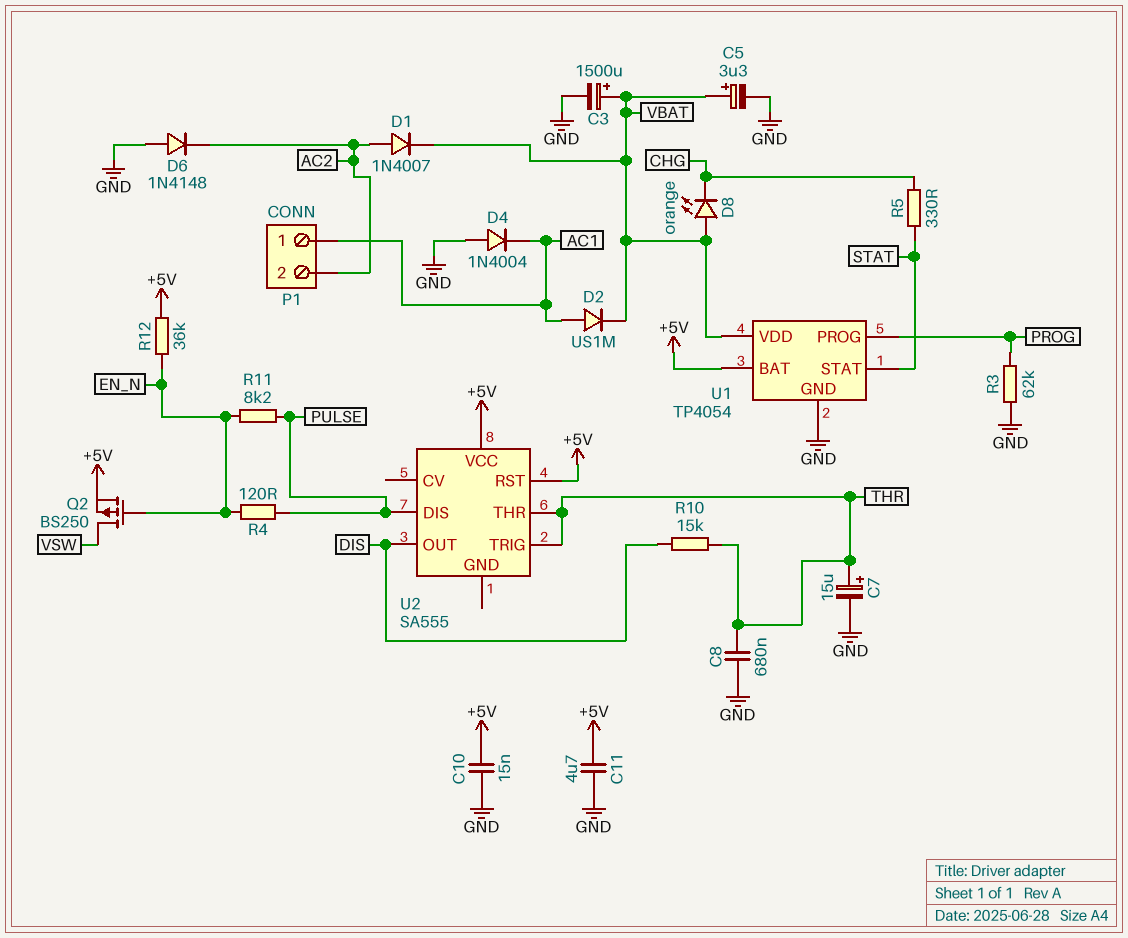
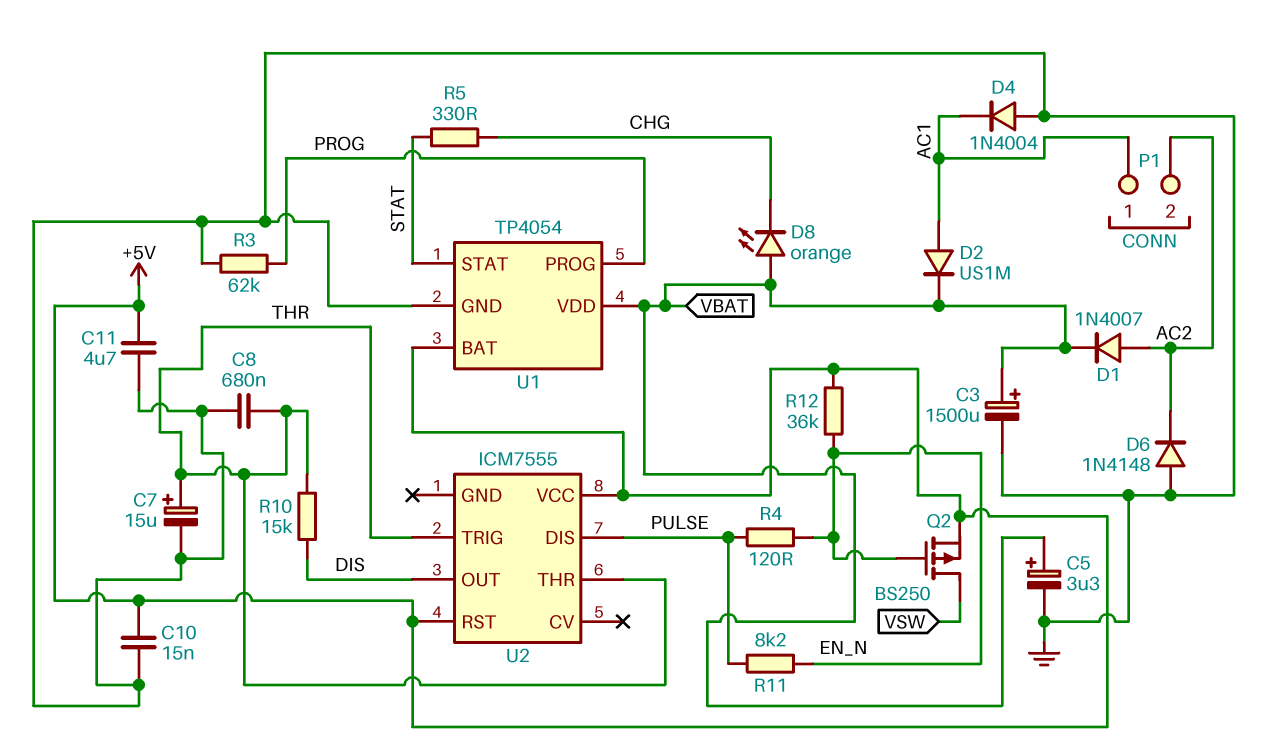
U2: SA555 -> ICM7555

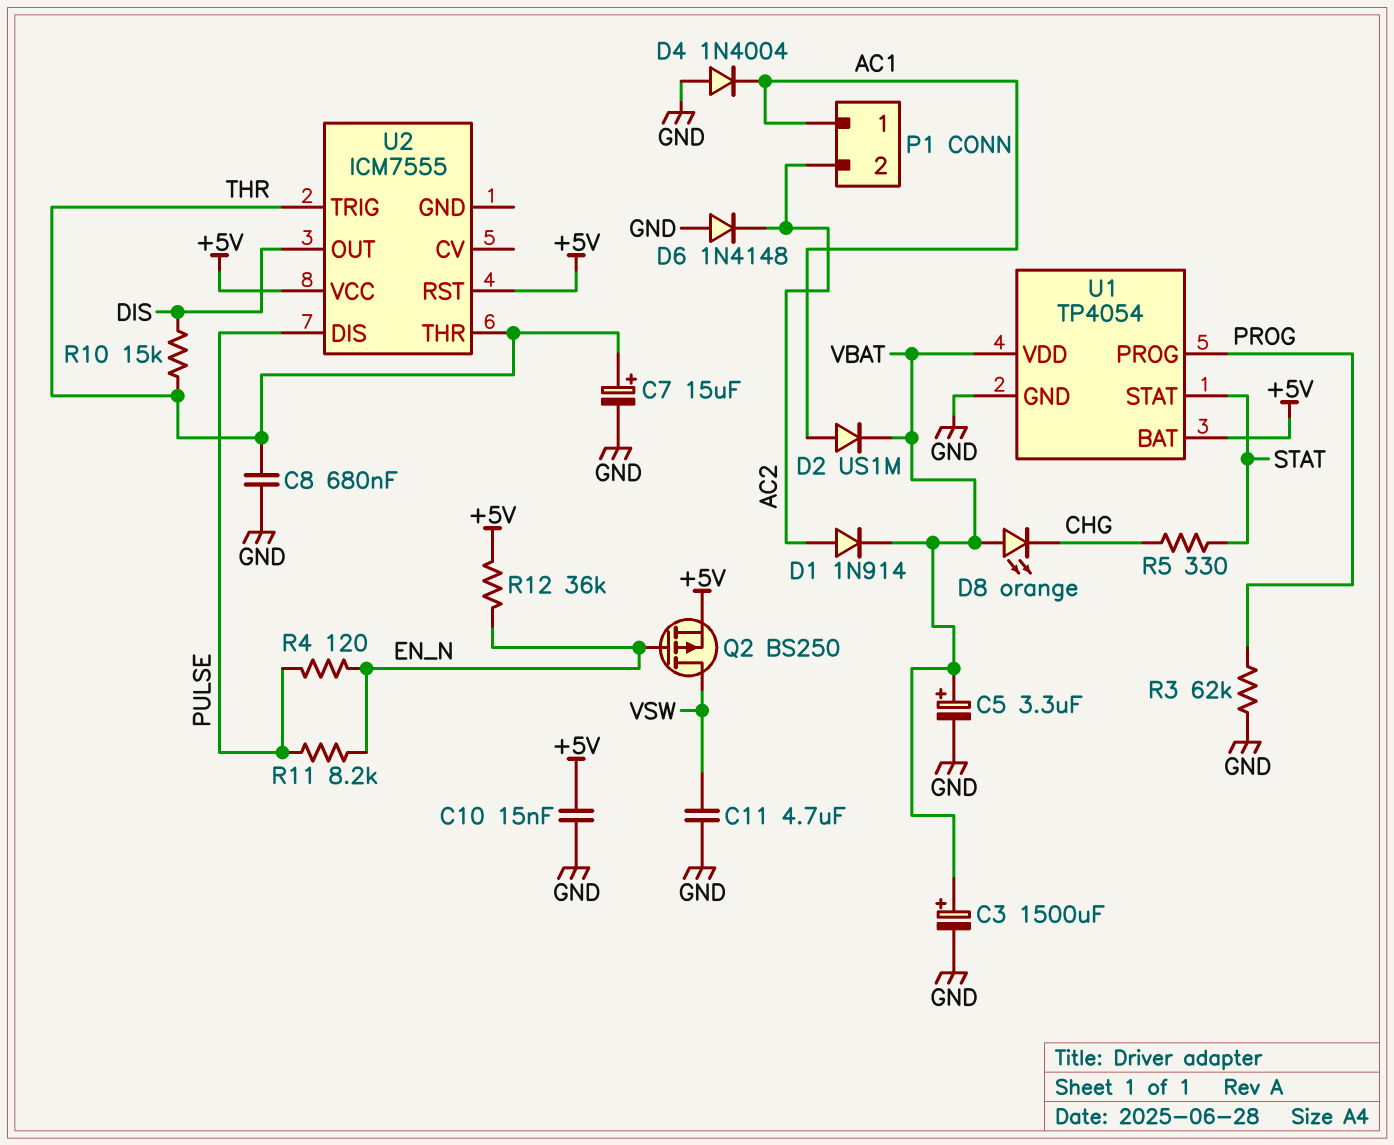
C11: 4.7uF (+5V, GND) -> 4.7uF (GND, VSW)
D1: diode 1N4007 (A AC2, K VBAT) -> diode 1N914 (A AC2, K VBAT)

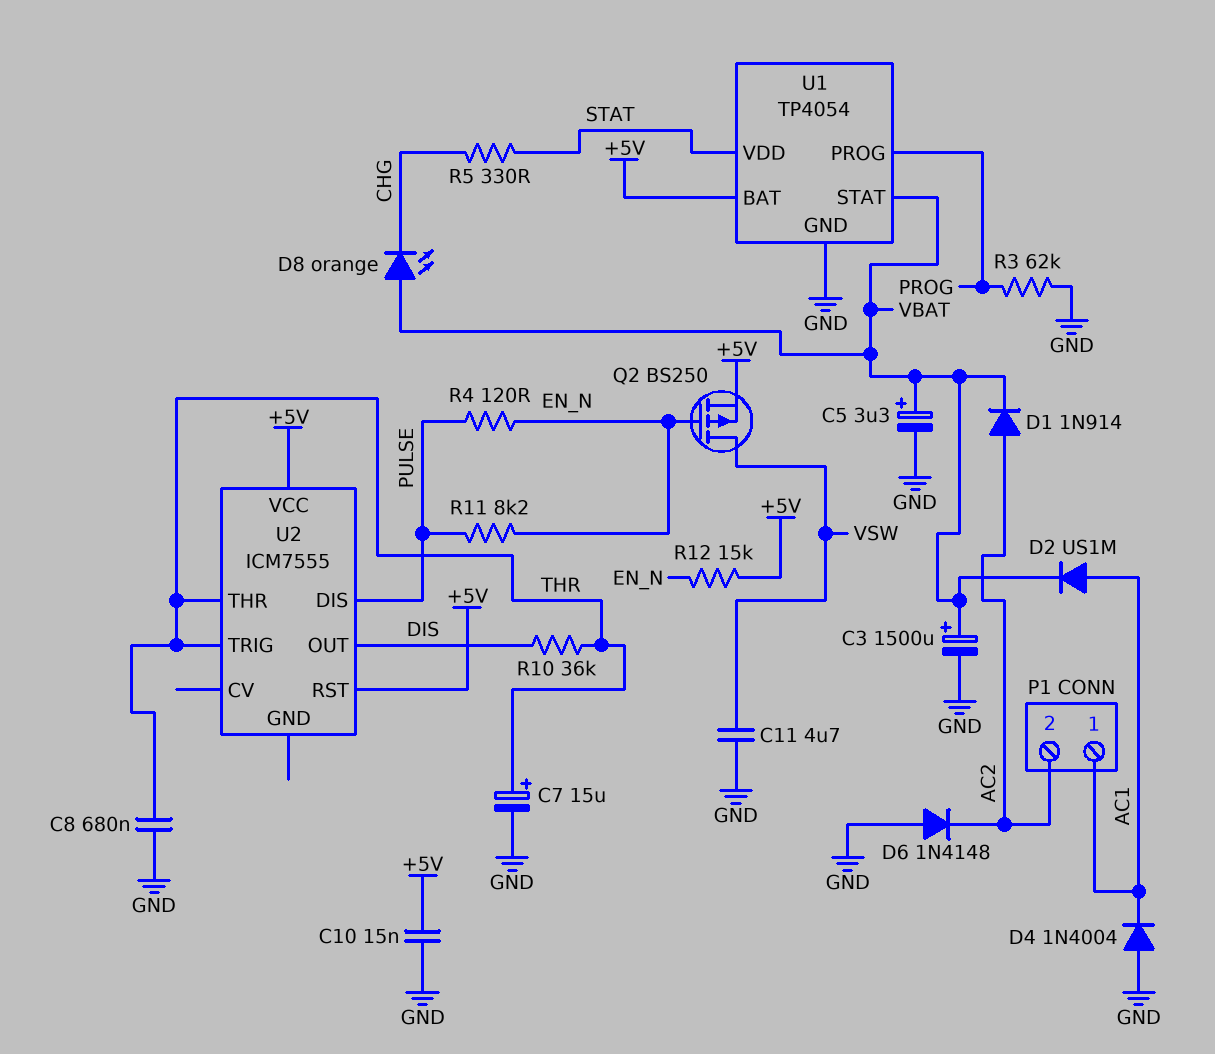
R10: 15k (DIS, THR) -> 36k (DIS, THR)
R12: 36k (+5V, EN_N) -> 15k (+5V, EN_N)
U1 pin STAT: STAT -> VBAT
U1 pin VDD: VBAT -> STAT

